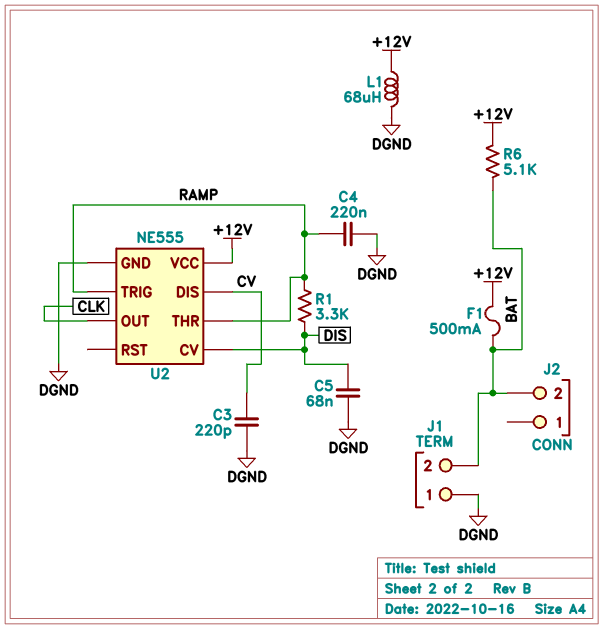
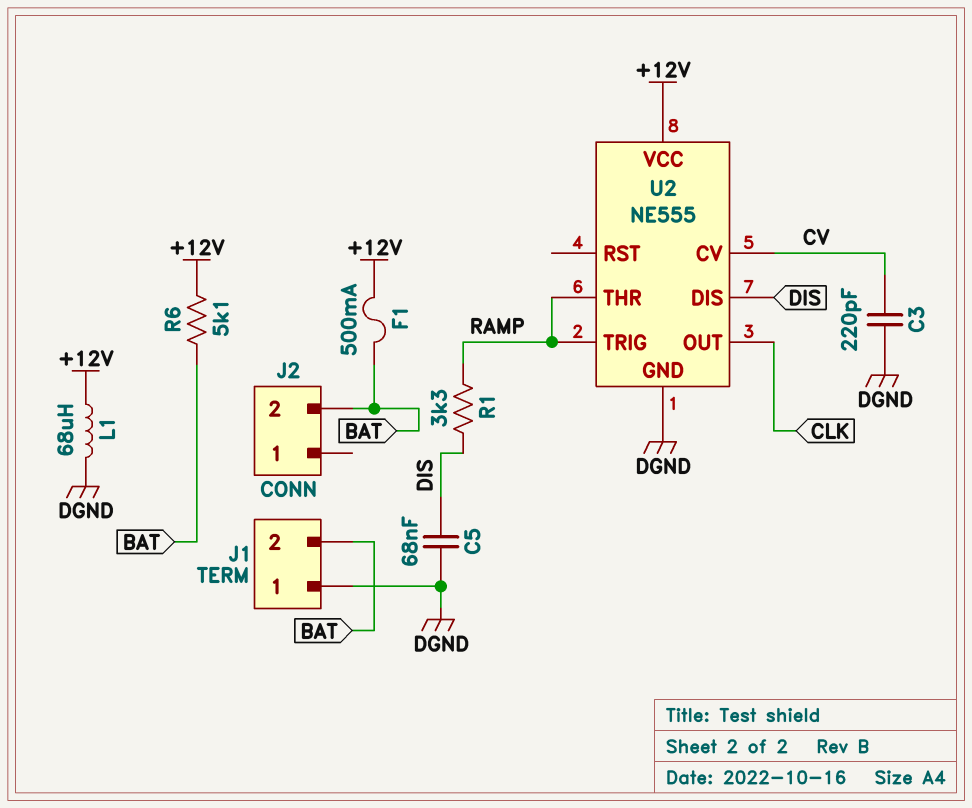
C4: 220nF (DGND, RAMP) -> none
U2 pin CV: DIS -> CV
U2 pin DIS: CV -> DIS

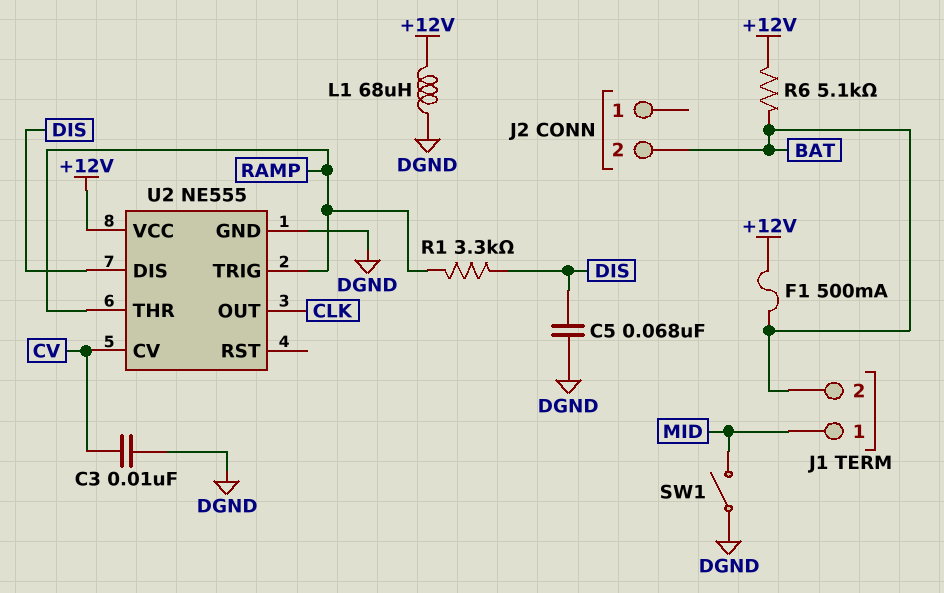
C3: 220pF (CV, DGND) -> 10nF (CV, DGND)
J1 pin 1: DGND -> MID
SW1: none -> switch (DGND, MID)

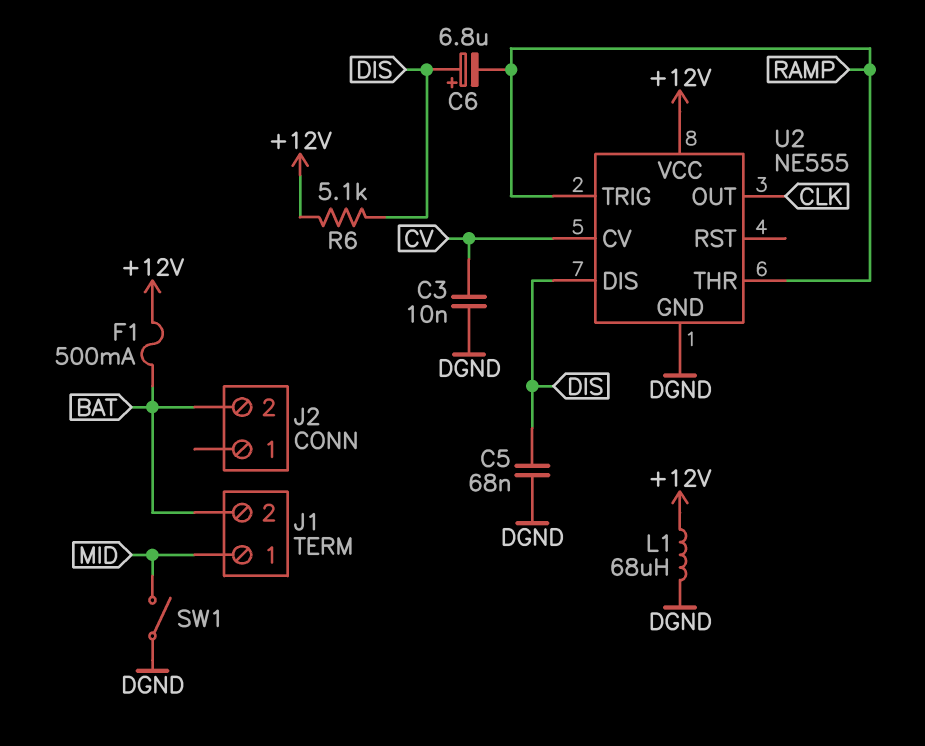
C6: none -> 6.8uF (plus DIS, minus RAMP)
R1: 3.3k (DIS, RAMP) -> none
R6: 5.1k (+12V, BAT) -> 5.1k (+12V, DIS)

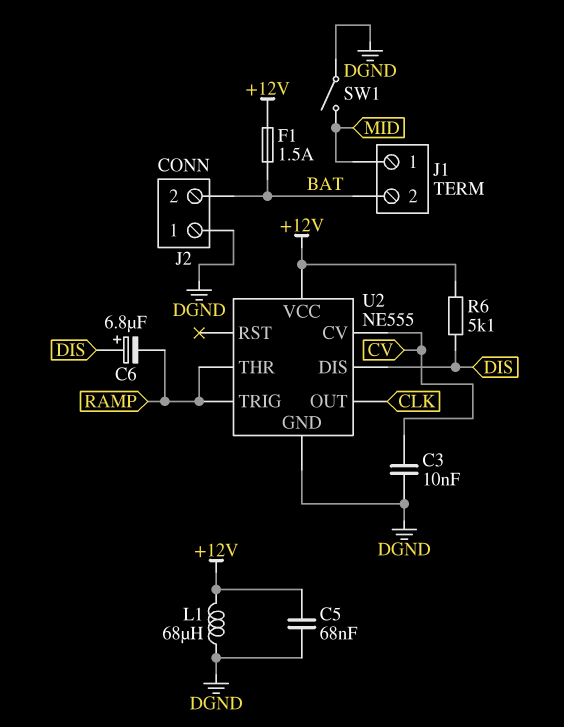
C5: 68nF (DGND, DIS) -> 68nF (+12V, DGND)
F1: 500mA (+12V, BAT) -> 1.5A (+12V, BAT)
J2 pin 1: none -> DGND

